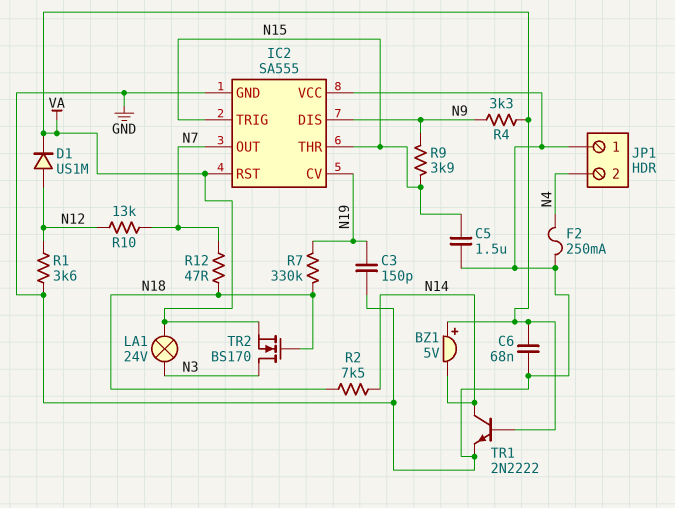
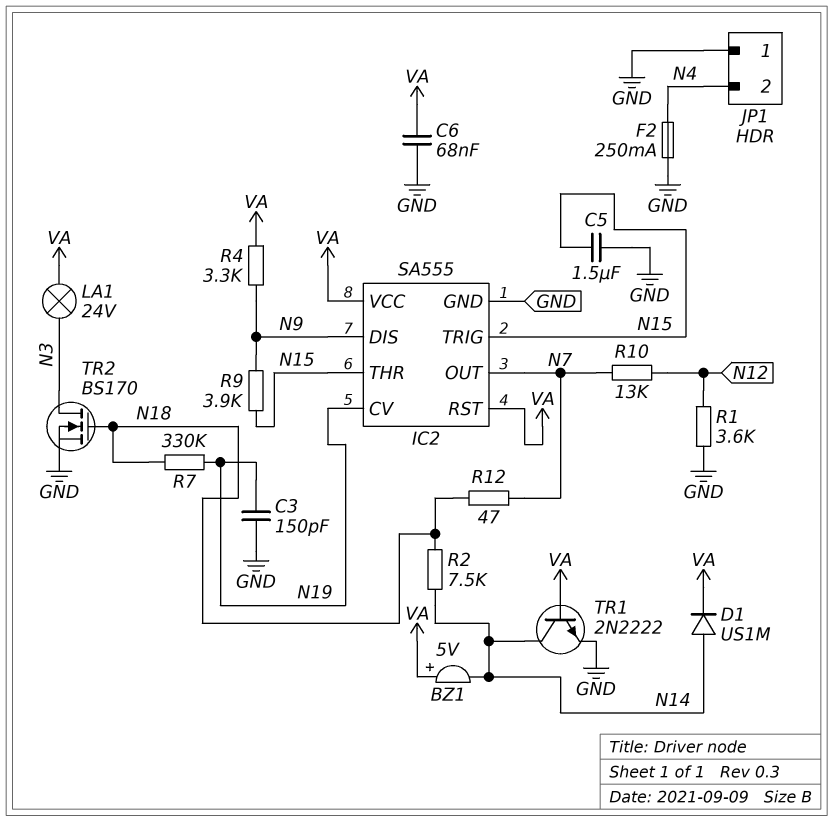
D1: diode US1M (A N12, K VA) -> diode US1M (A N14, K VA)
IC2 pin VCC: GND -> VA
TR2: NMOS BS170 (G N18, D N3, S VA) -> NMOS BS170 (G N18, D N3, S GND)

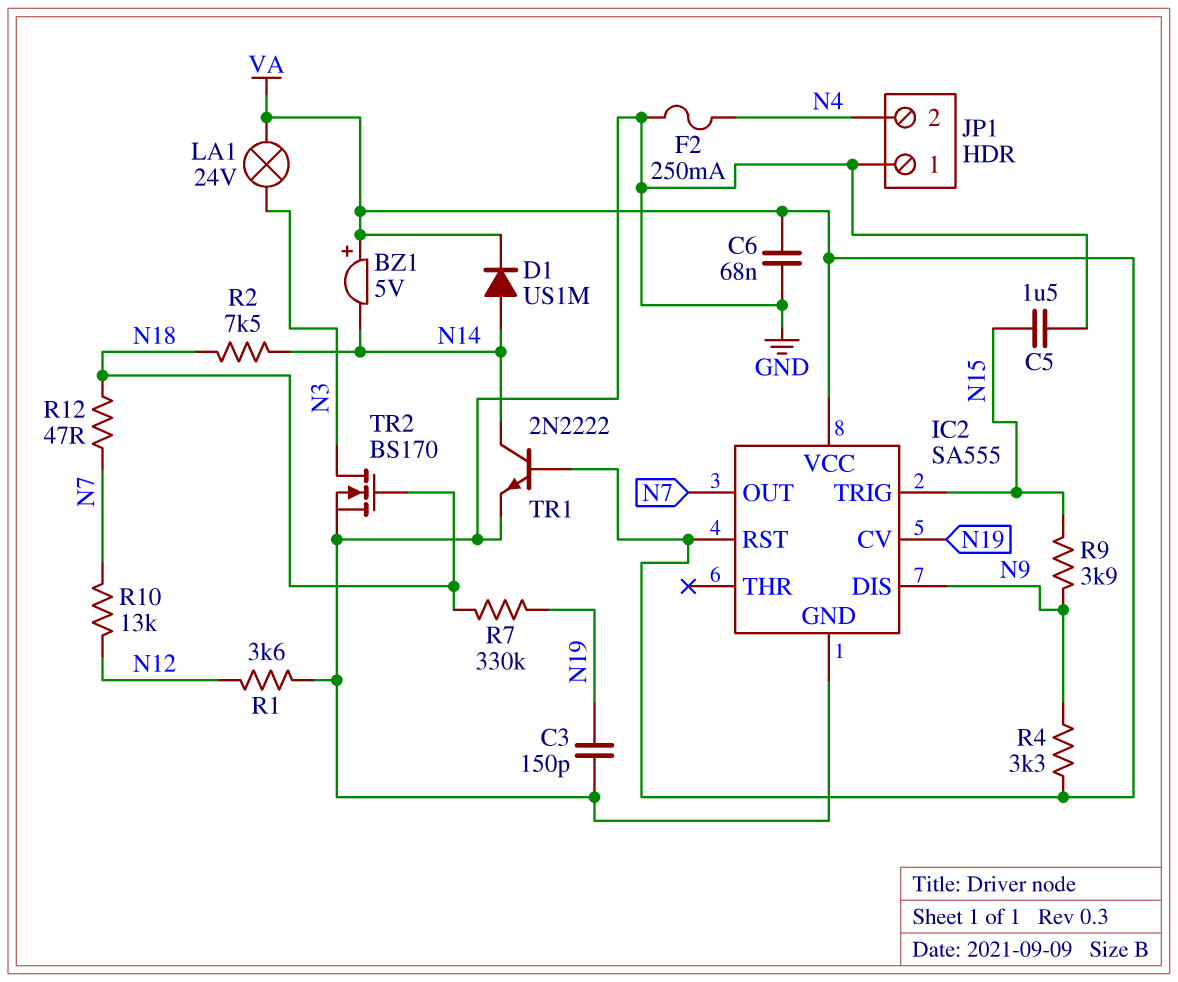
IC2 pin THR: N15 -> none

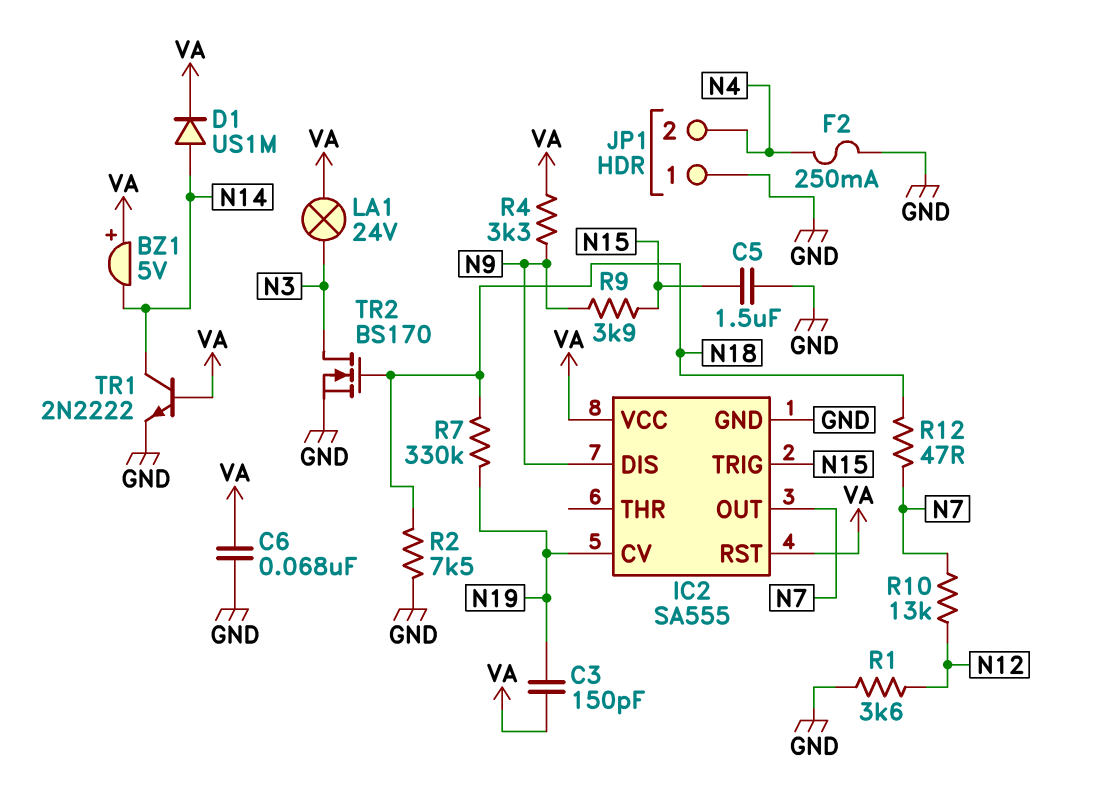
C3: 150pF (GND, N19) -> 150pF (N19, VA)
R2: 7.5k (N14, N18) -> 7.5k (GND, N18)

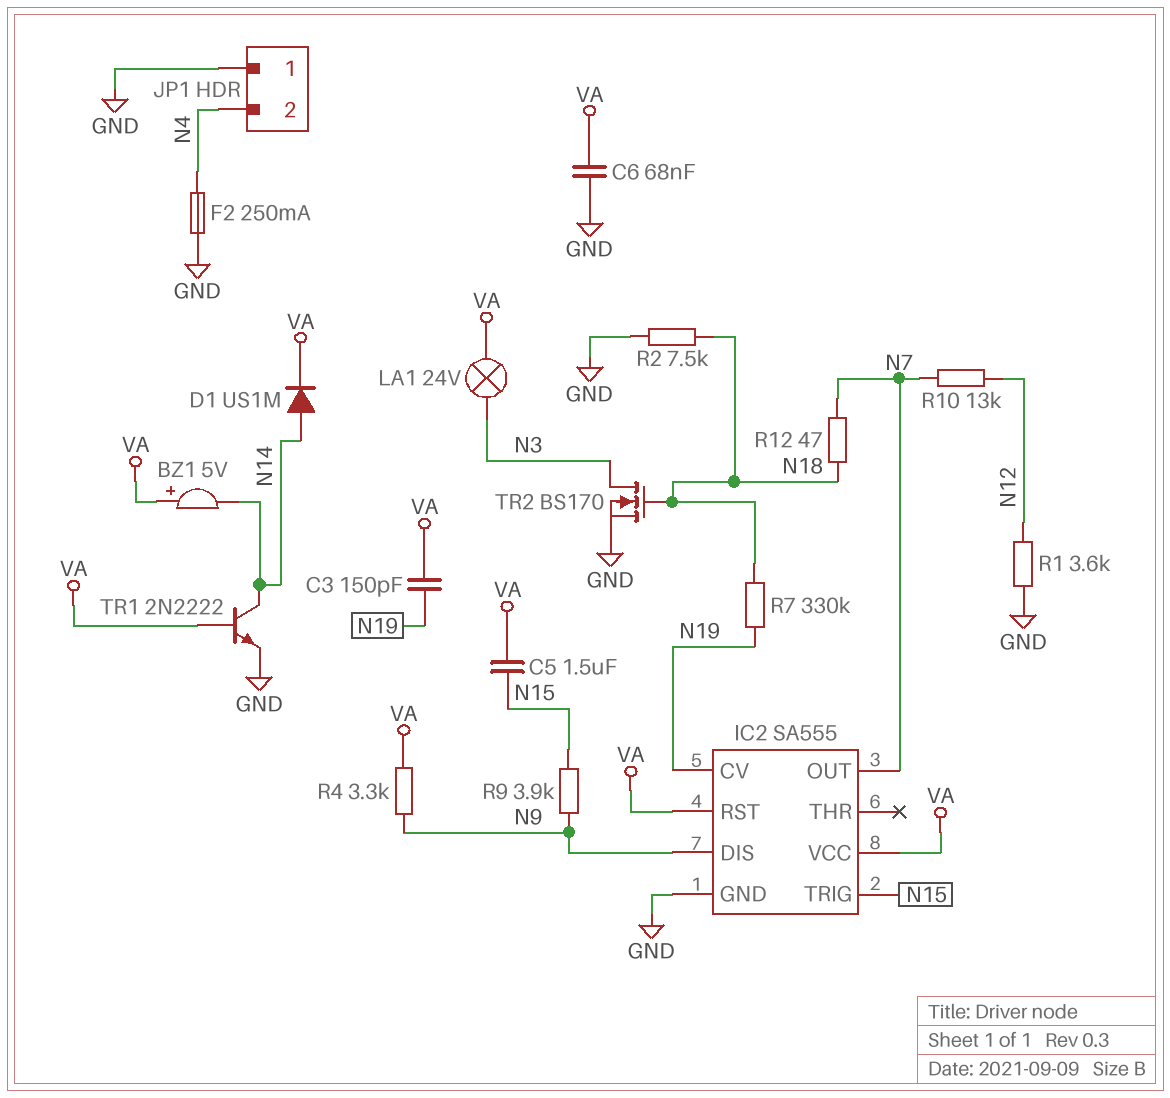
C5: 1.5uF (GND, N15) -> 1.5uF (N15, VA)

